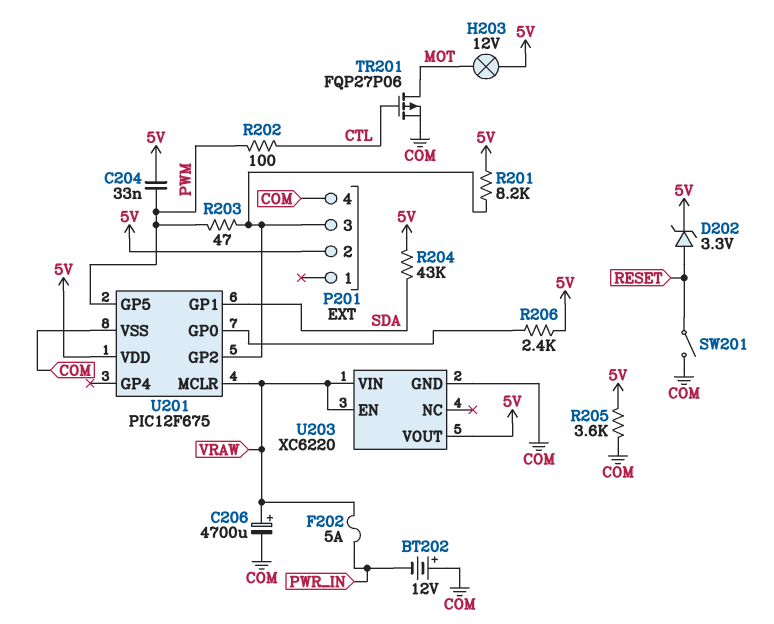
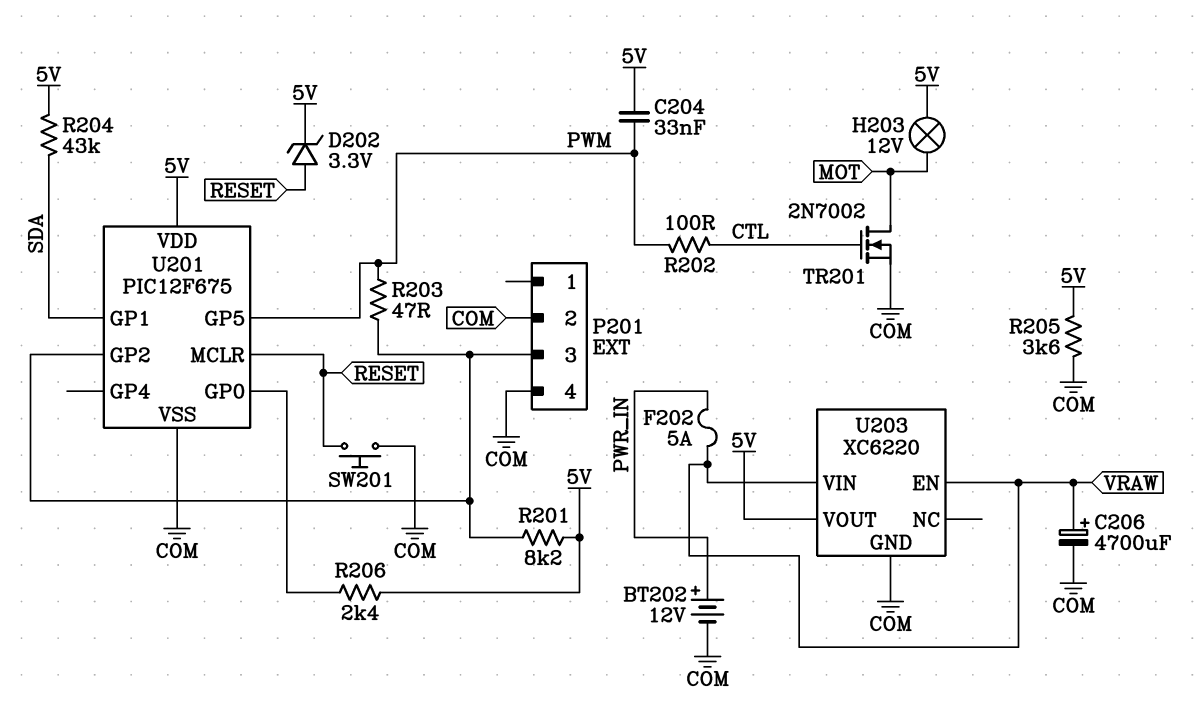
BT202: 12V (plus COM, minus PWR_IN) -> 12V (plus PWR_IN, minus COM)
P201 pin 2: 5V -> COM
SW201: switch (COM, RESET) -> button (COM, RESET)
TR201: PMOS FQP27P06 (G CTL, D MOT, S COM) -> NMOS 2N7002 (G CTL, D MOT, S COM)
U201 pin MCLR: VRAW -> RESET

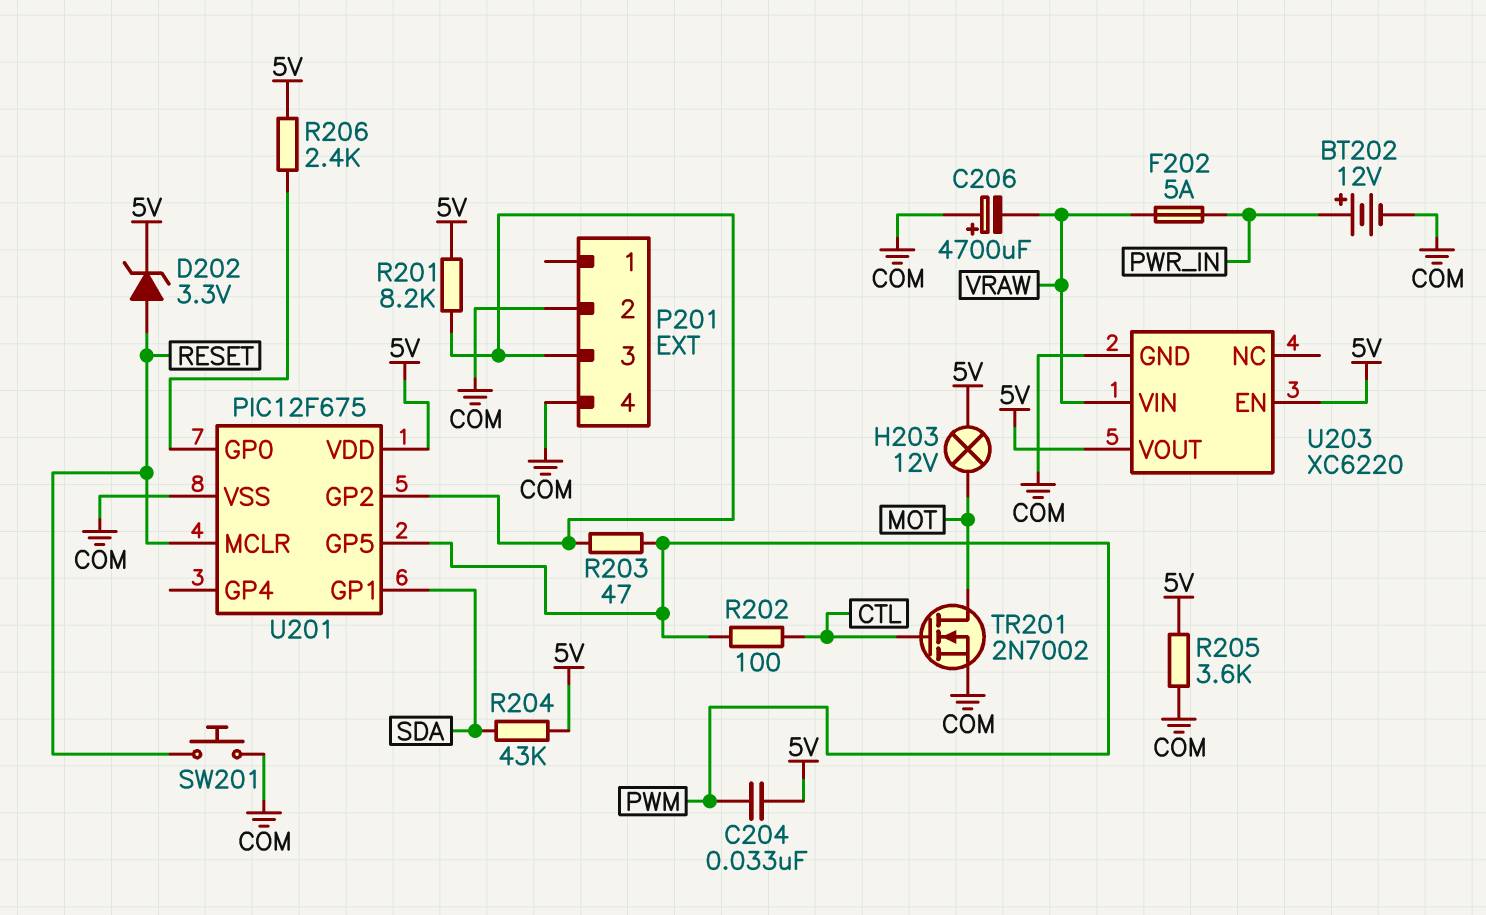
C206: 4700uF (plus VRAW, minus COM) -> 4700uF (plus COM, minus VRAW)
U203 pin EN: VRAW -> 5V

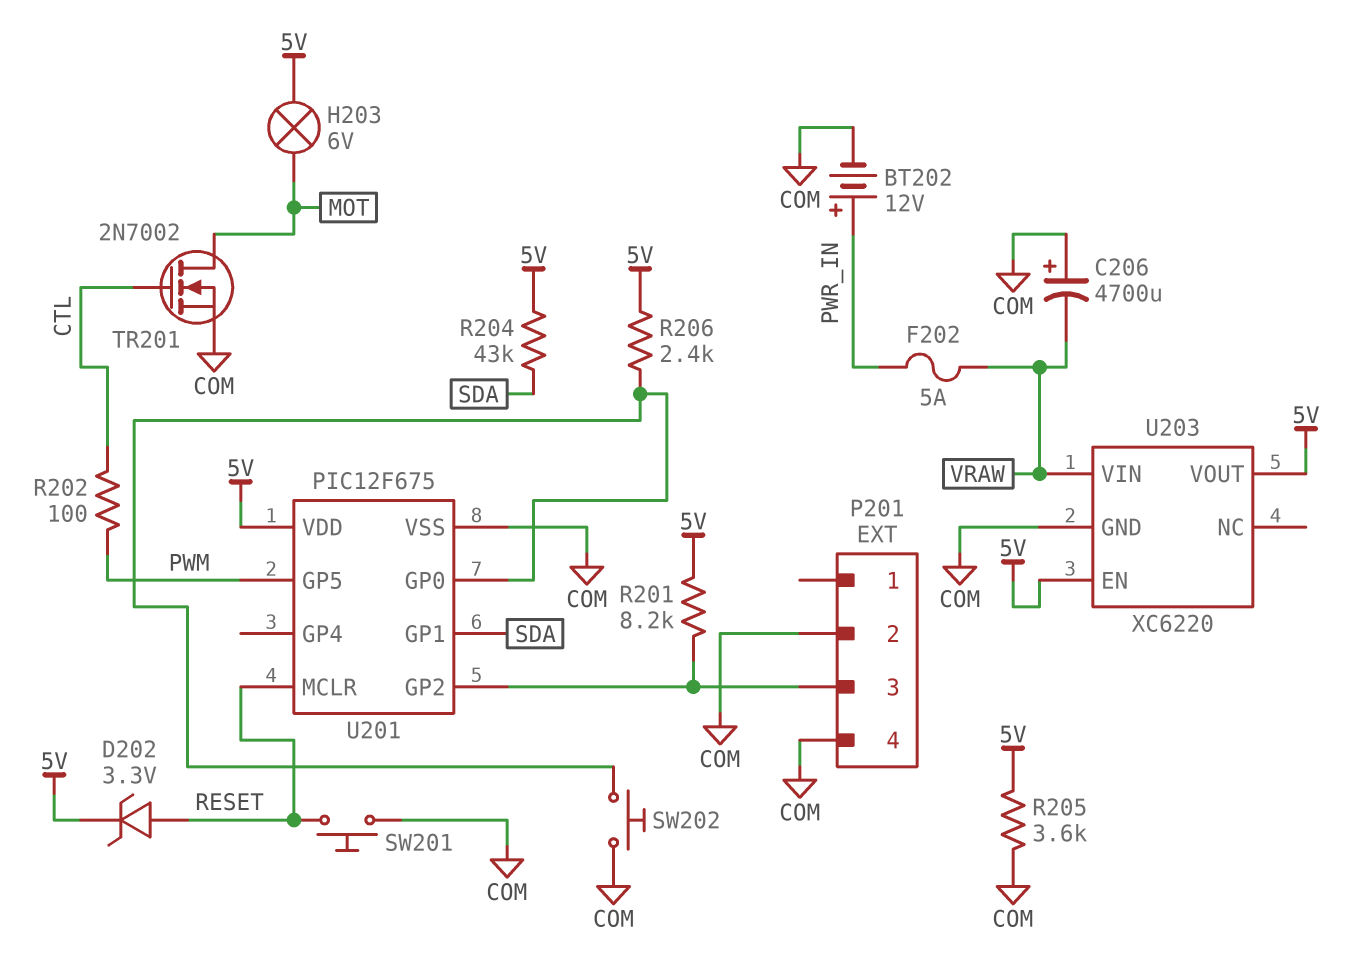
C204: 33nF (5V, PWM) -> none
H203: lamp 12V (5V, MOT) -> lamp 6V (5V, MOT)
R203: 47 (P201/3, PWM) -> none
SW202: none -> button (COM, U201/GP0)

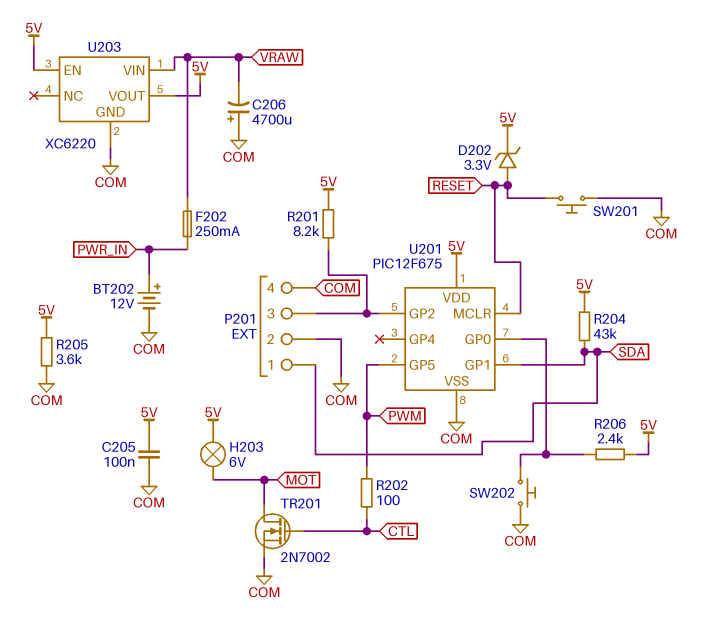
C205: none -> 100nF (5V, COM)
F202: 5A (PWR_IN, VRAW) -> 250mA (PWR_IN, VRAW)
P201 pin 1: none -> SDA

